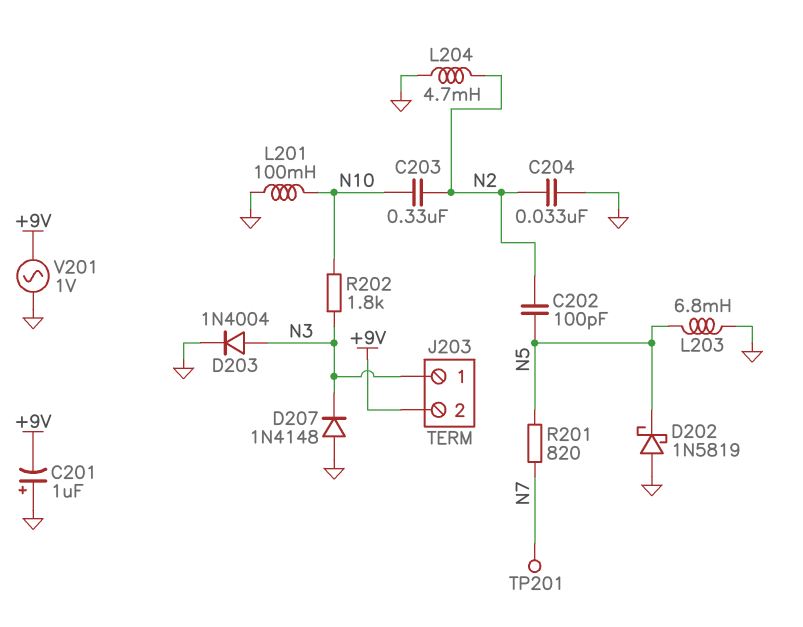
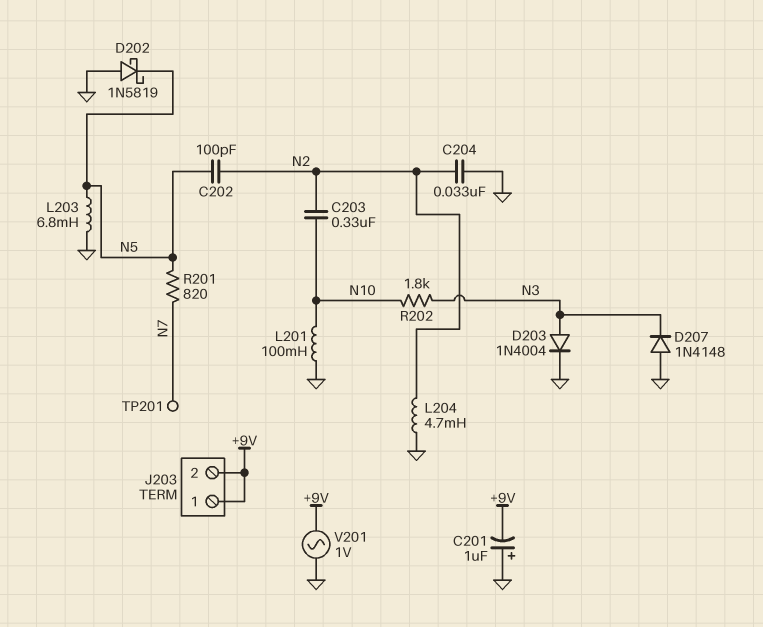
J203 pin 1: N3 -> +9V

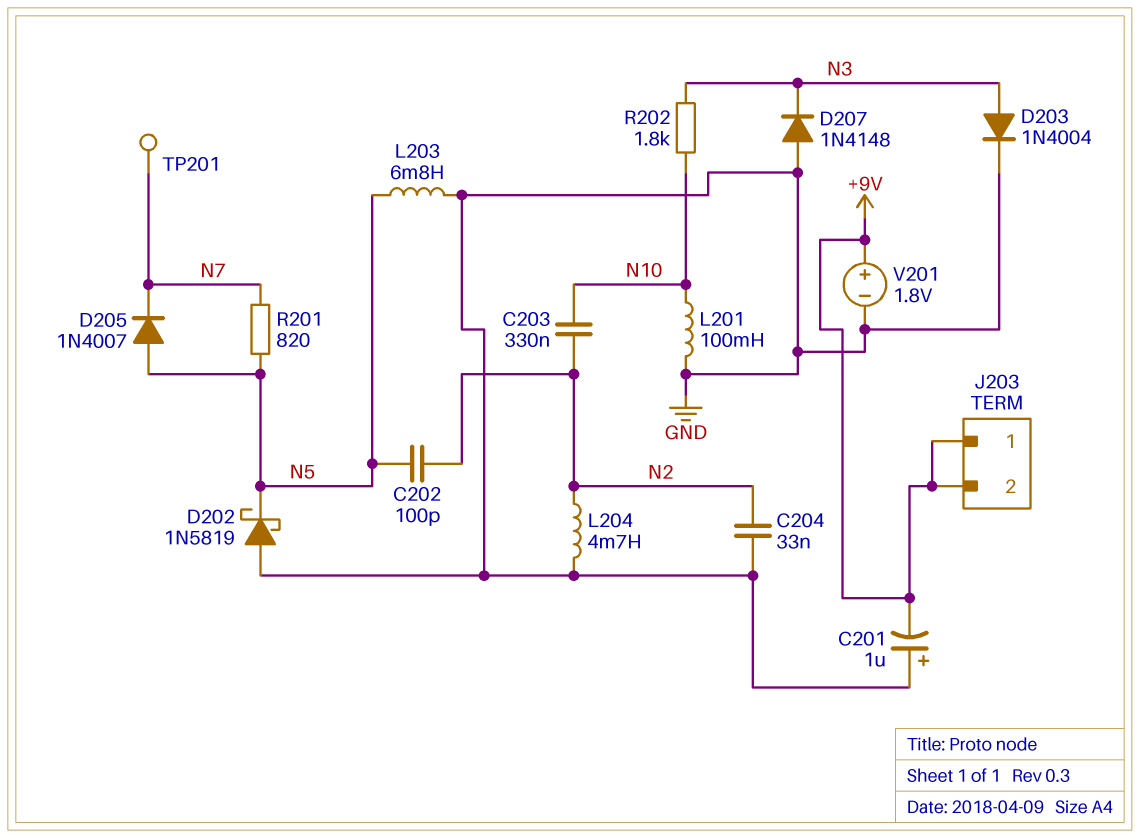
D205: none -> diode 1N4007 (A N5, K N7)
V201: AC 1V (+9V, GND) -> 1.8V (plus +9V, minus GND)

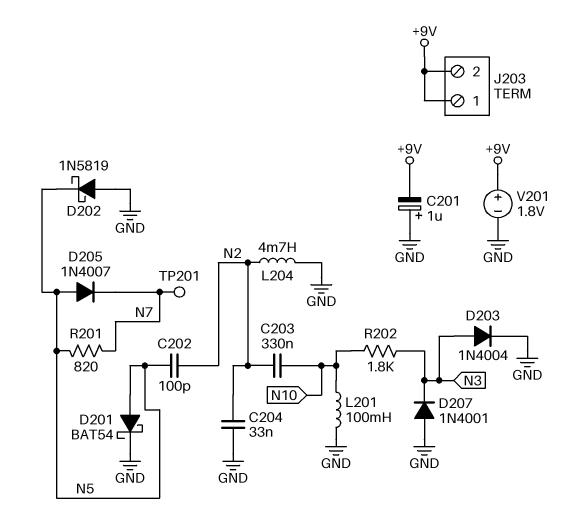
D201: none -> schottky BAT54 (A N5, K GND)
D207: diode 1N4148 (A GND, K N3) -> diode 1N4001 (A GND, K N3)
L203: 6.8mH (GND, N5) -> none

